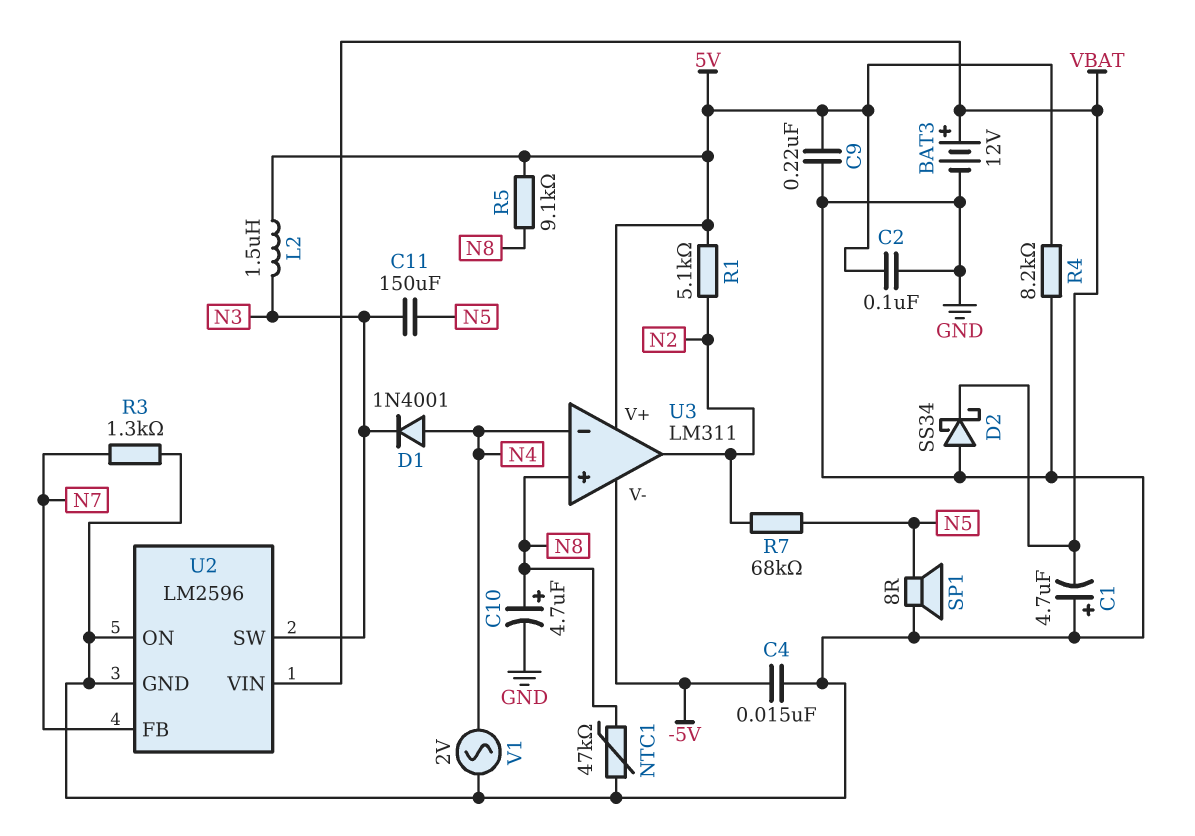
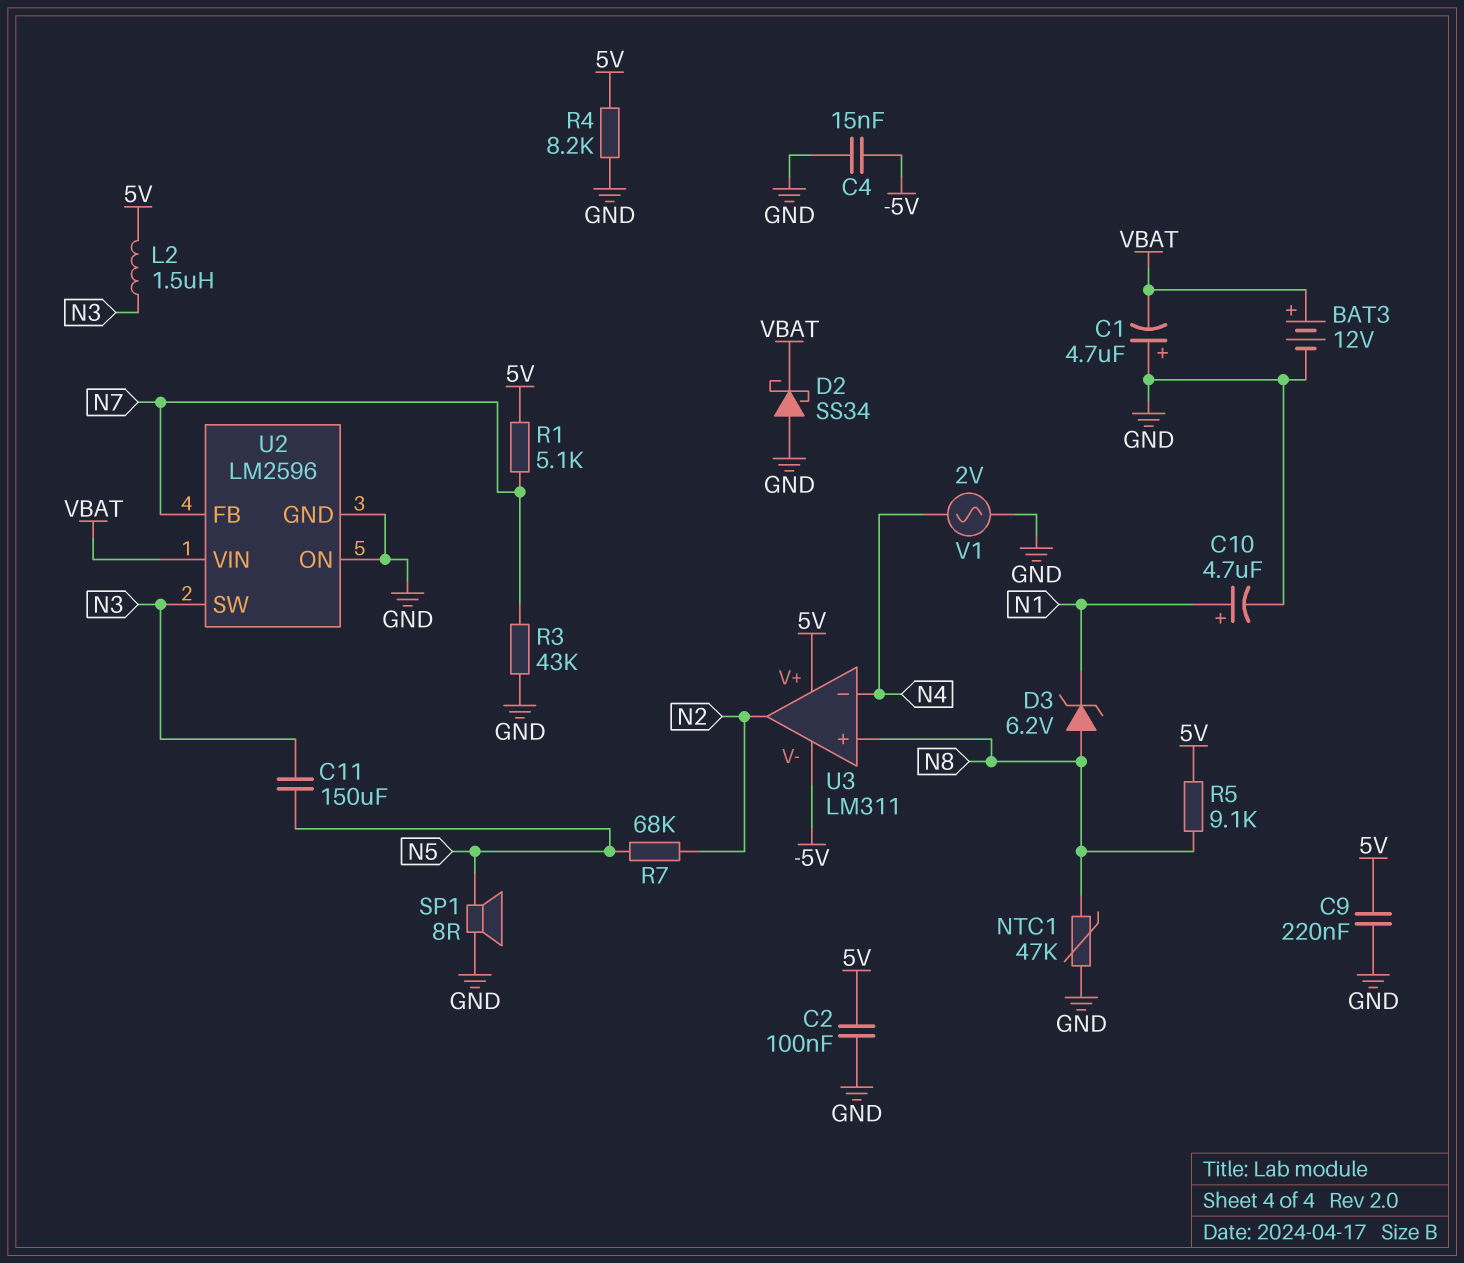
C10: 4.7uF (plus N8, minus GND) -> 4.7uF (plus N1, minus GND)
D1: diode 1N4001 (A N4, K N3) -> none
D3: none -> zener 6.2V (A N8, K N1)
R1: 5.1k (5V, N2) -> 5.1k (5V, N7)
R3: 1.3k (GND, N7) -> 43k (GND, N7)

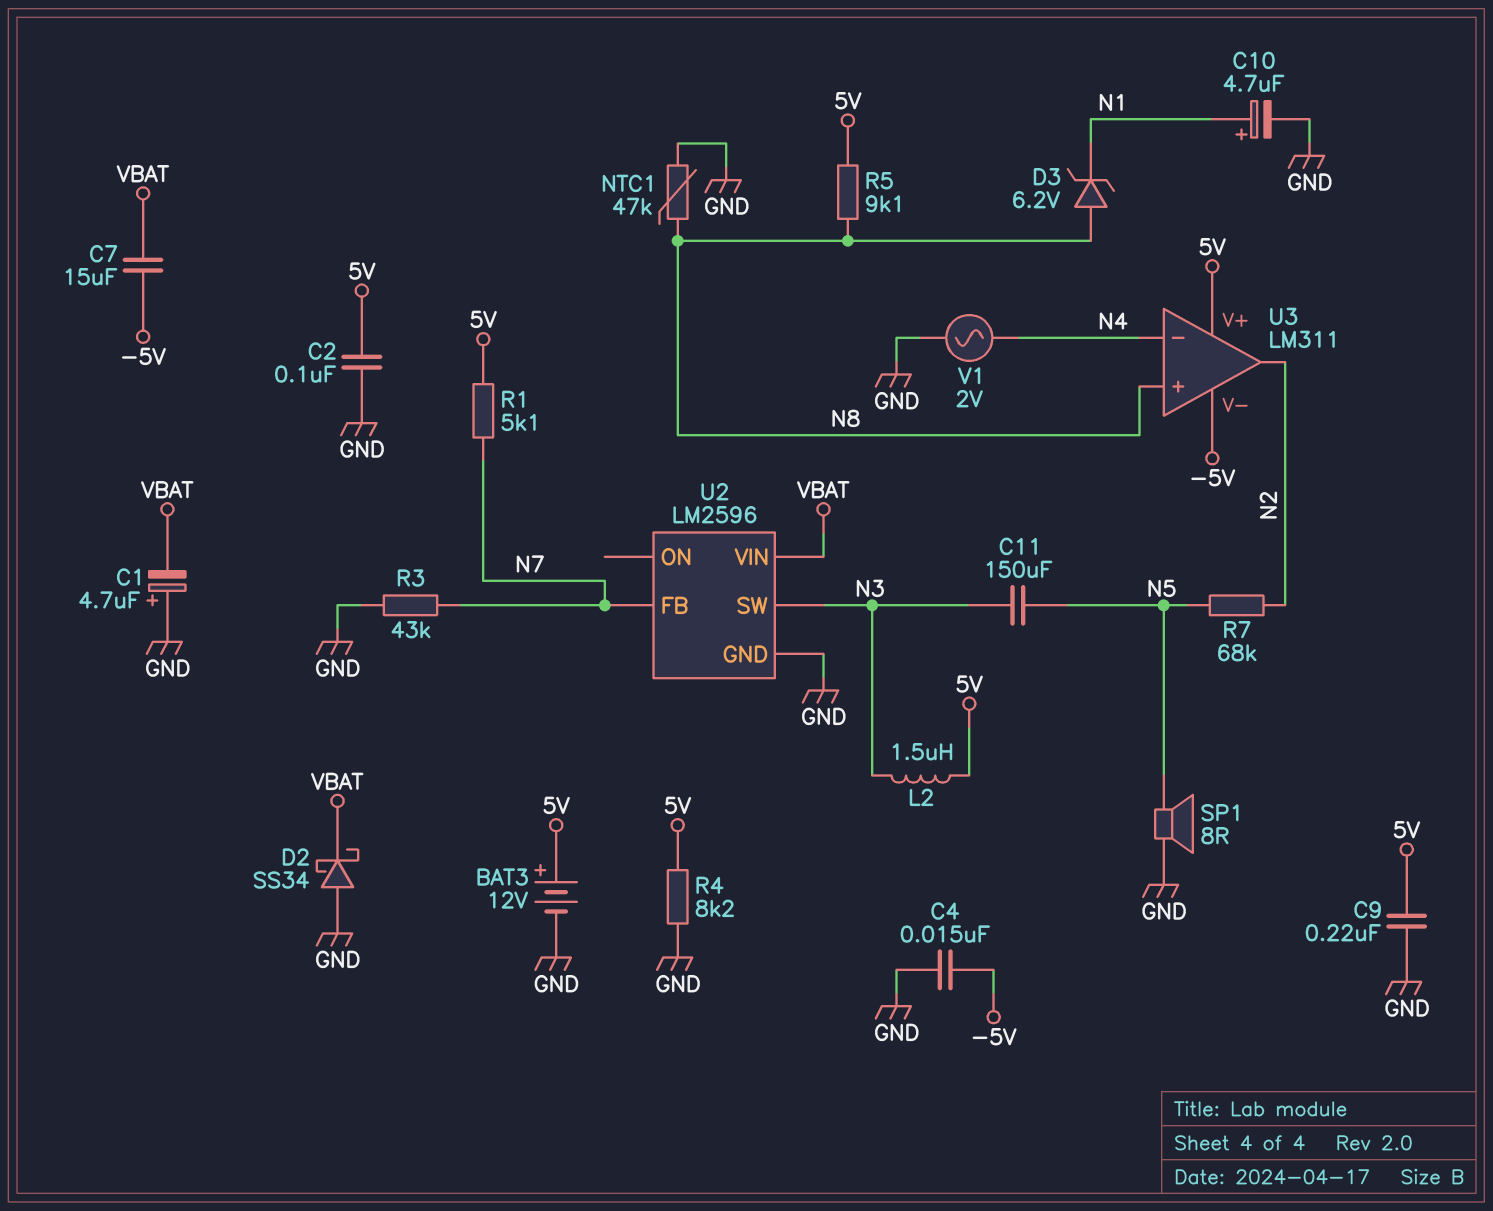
BAT3: 12V (plus VBAT, minus GND) -> 12V (plus 5V, minus GND)
C7: none -> 15uF (-5V, VBAT)
U2 pin ON: GND -> none

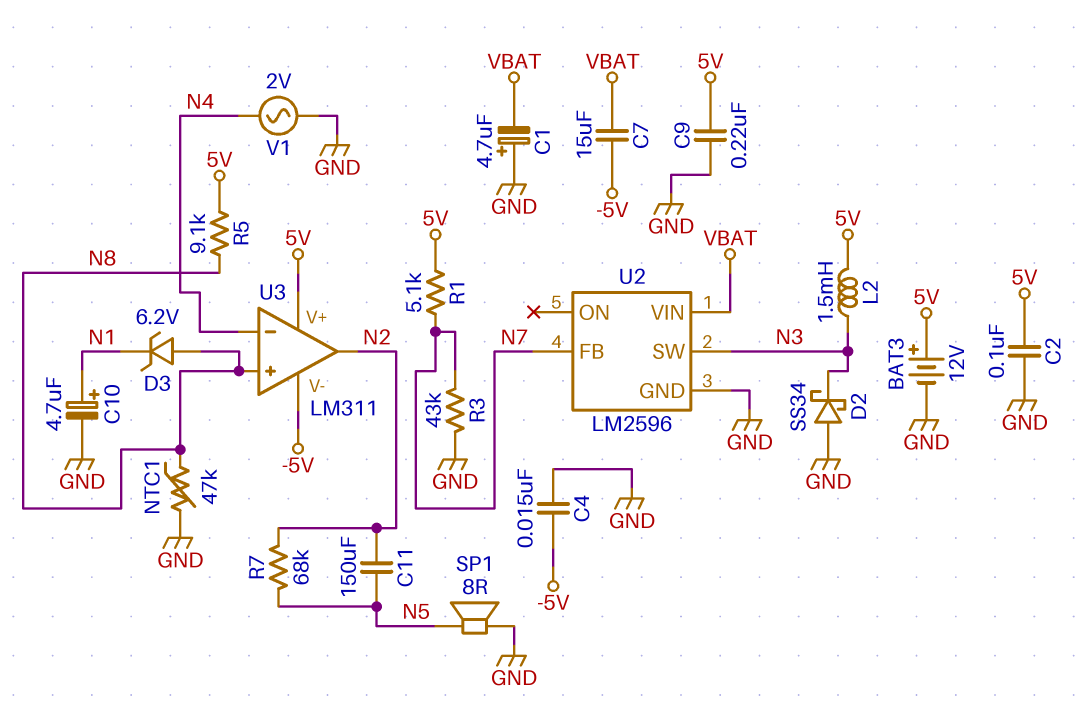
C11: 150uF (N3, N5) -> 150uF (N2, N5)
D2: schottky SS34 (A GND, K VBAT) -> schottky SS34 (A GND, K N3)
L2: 1.5uH (5V, N3) -> 1.5mH (5V, N3)
R4: 8.2k (5V, GND) -> none

